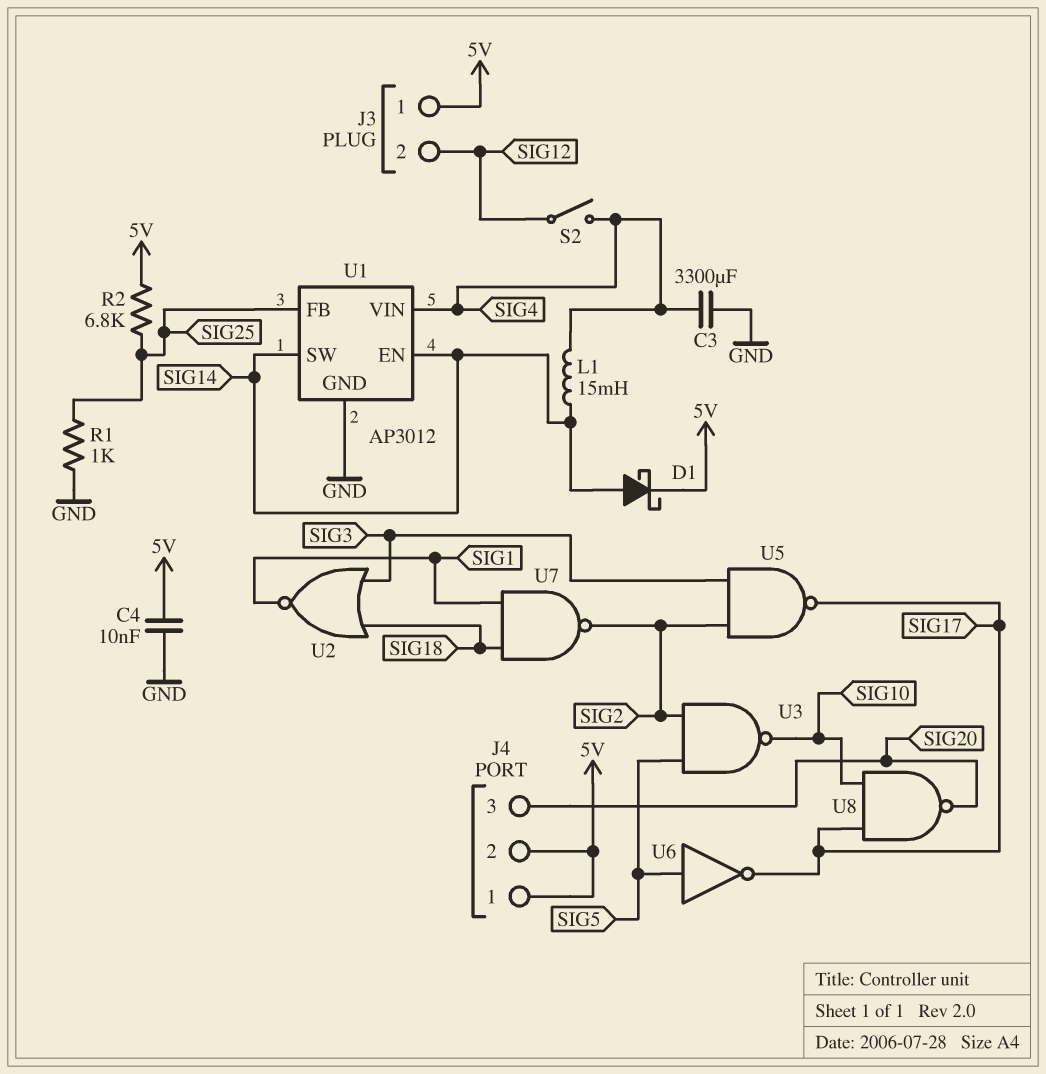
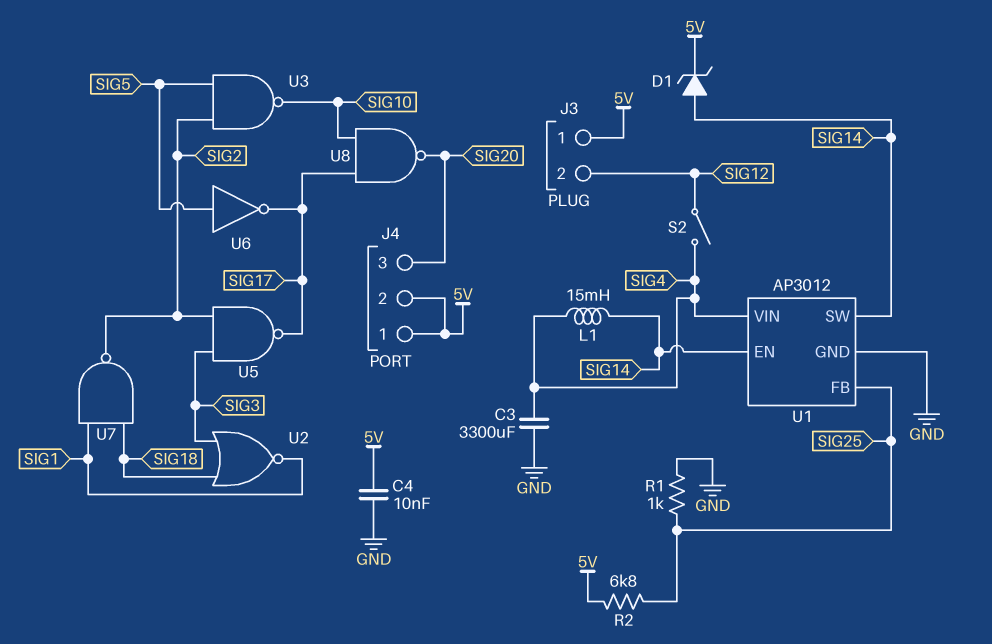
D1: schottky (A SIG14, K 5V) -> zener (A SIG14, K 5V)

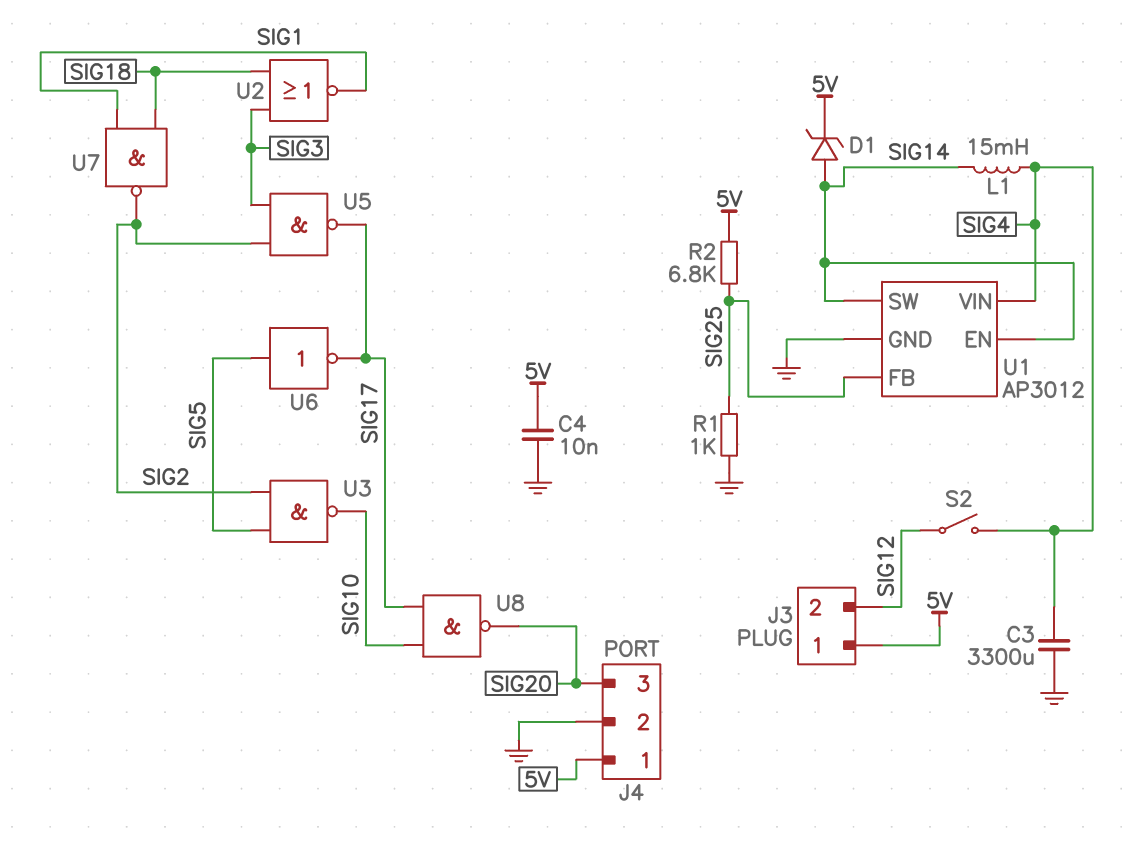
J4 pin 2: 5V -> GND

